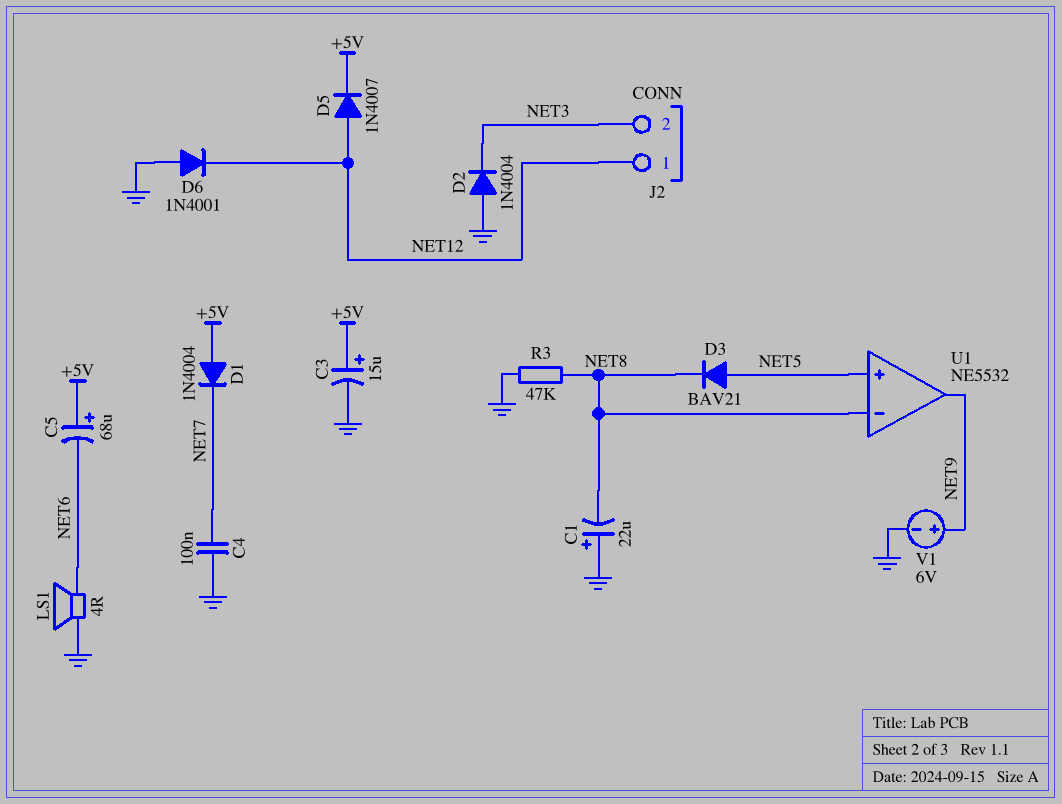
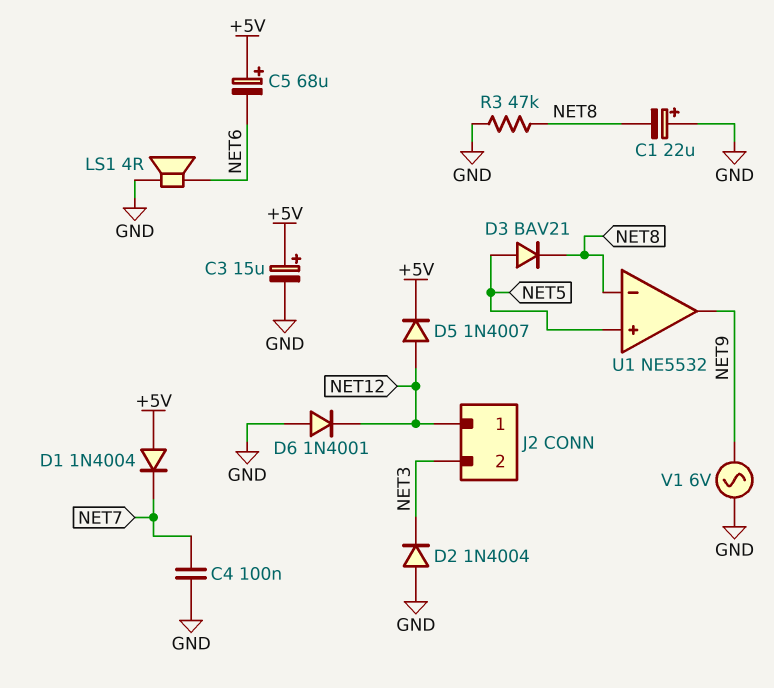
V1: 6V (plus NET9, minus GND) -> AC 6V (GND, NET9)

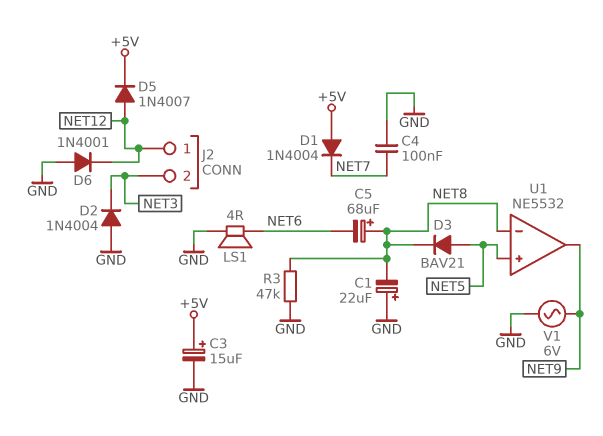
C5: 68uF (plus +5V, minus NET6) -> 68uF (plus NET8, minus NET6)

